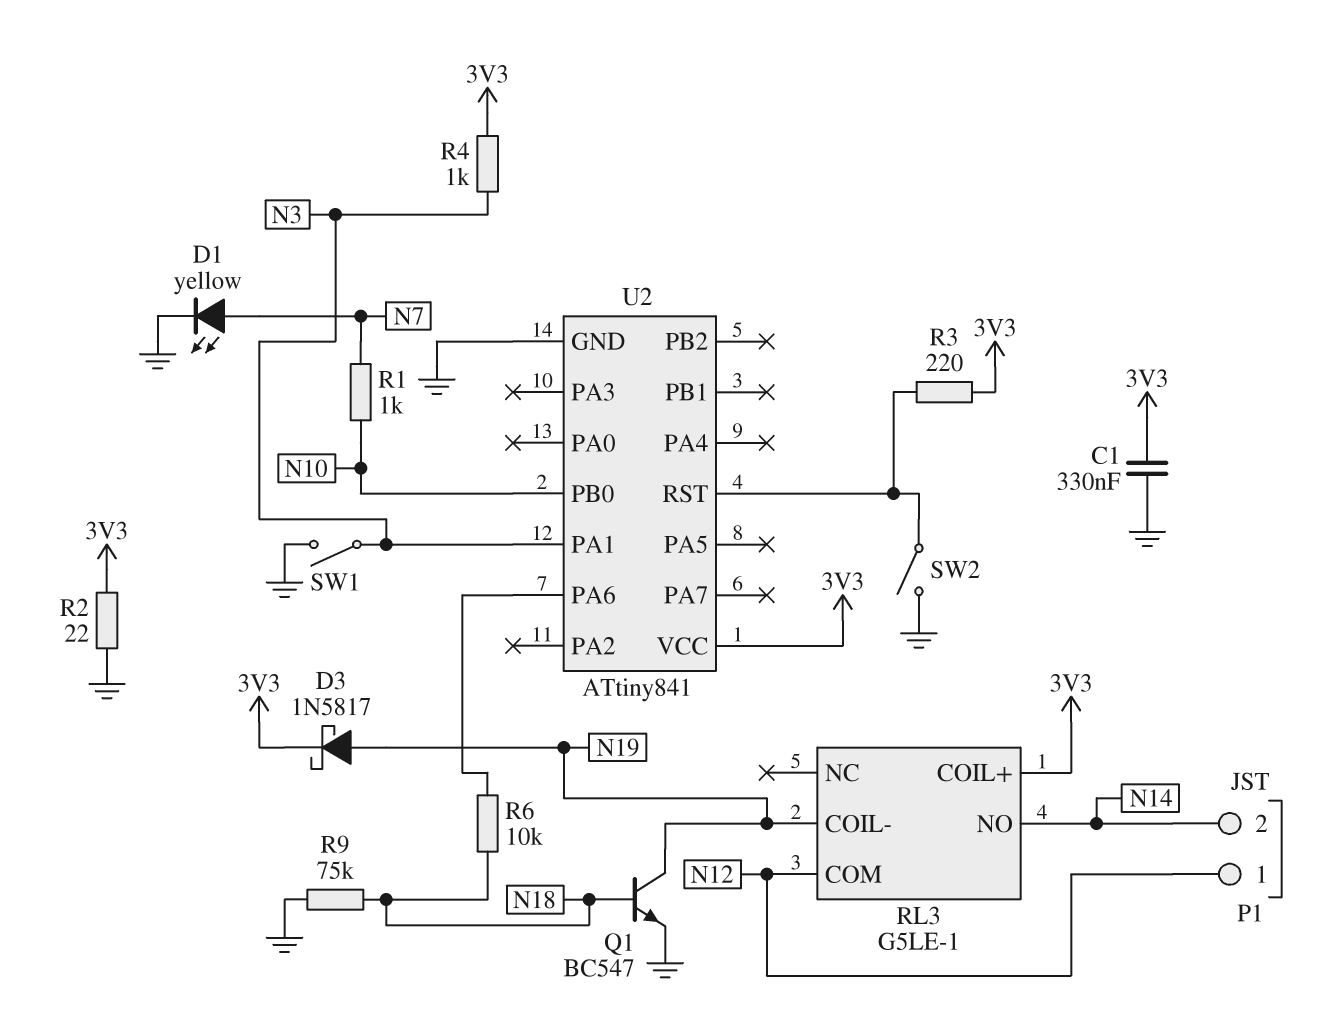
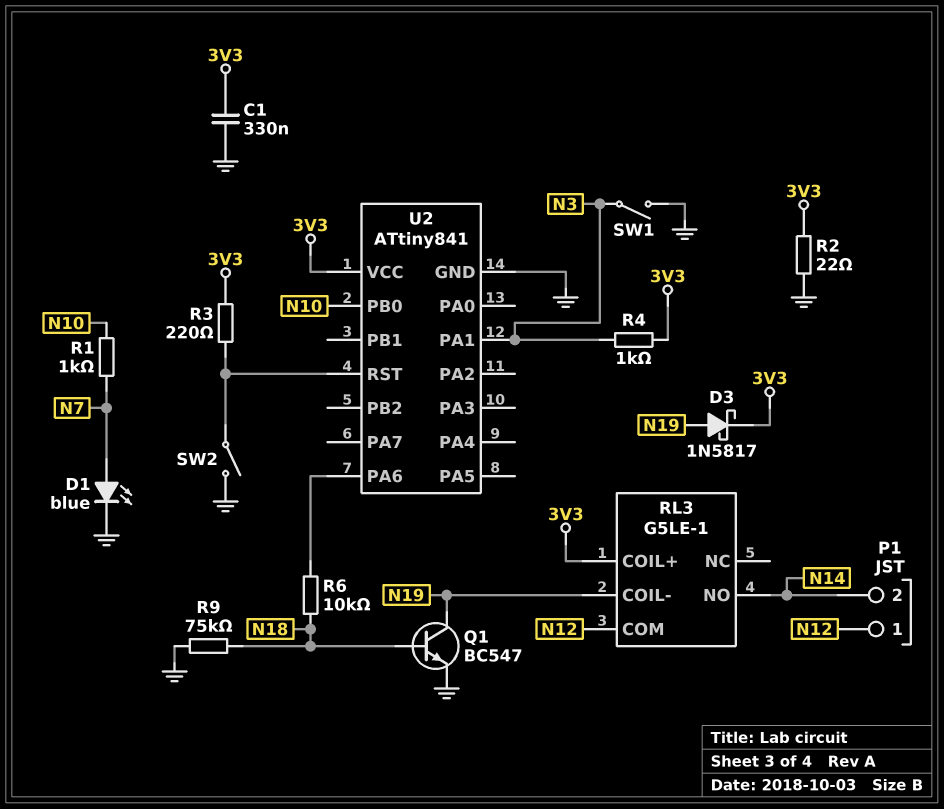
D1: LED yellow (A N7, K GND) -> LED blue (A N7, K GND)

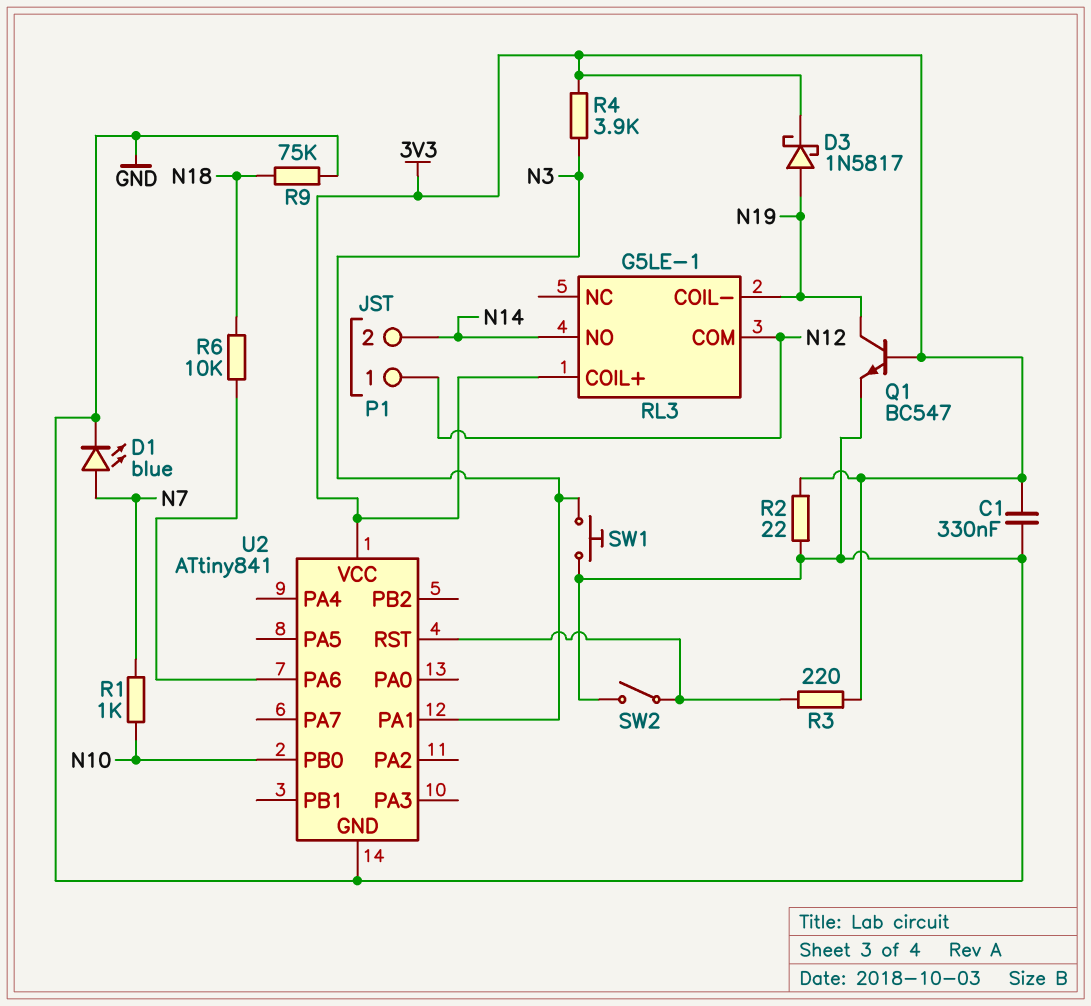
Q1: NPN BC547 (B N18, C N19, E GND) -> NPN BC547 (B 3V3, C N19, E GND)
R4: 1k (3V3, N3) -> 3.9k (3V3, N3)
SW1: switch (GND, N3) -> button (GND, N3)

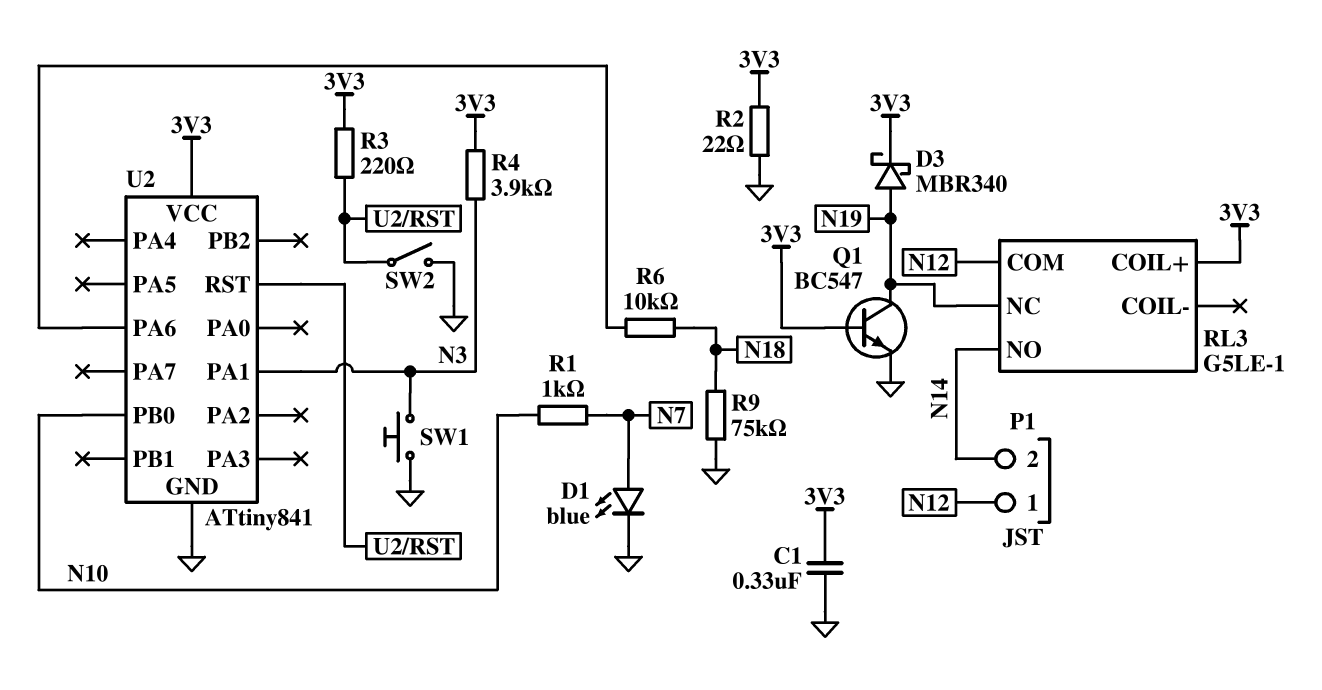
D3: schottky 1N5817 (A N19, K 3V3) -> schottky MBR340 (A N19, K 3V3)
RL3 pin COIL-: N19 -> none
RL3 pin NC: none -> N19

